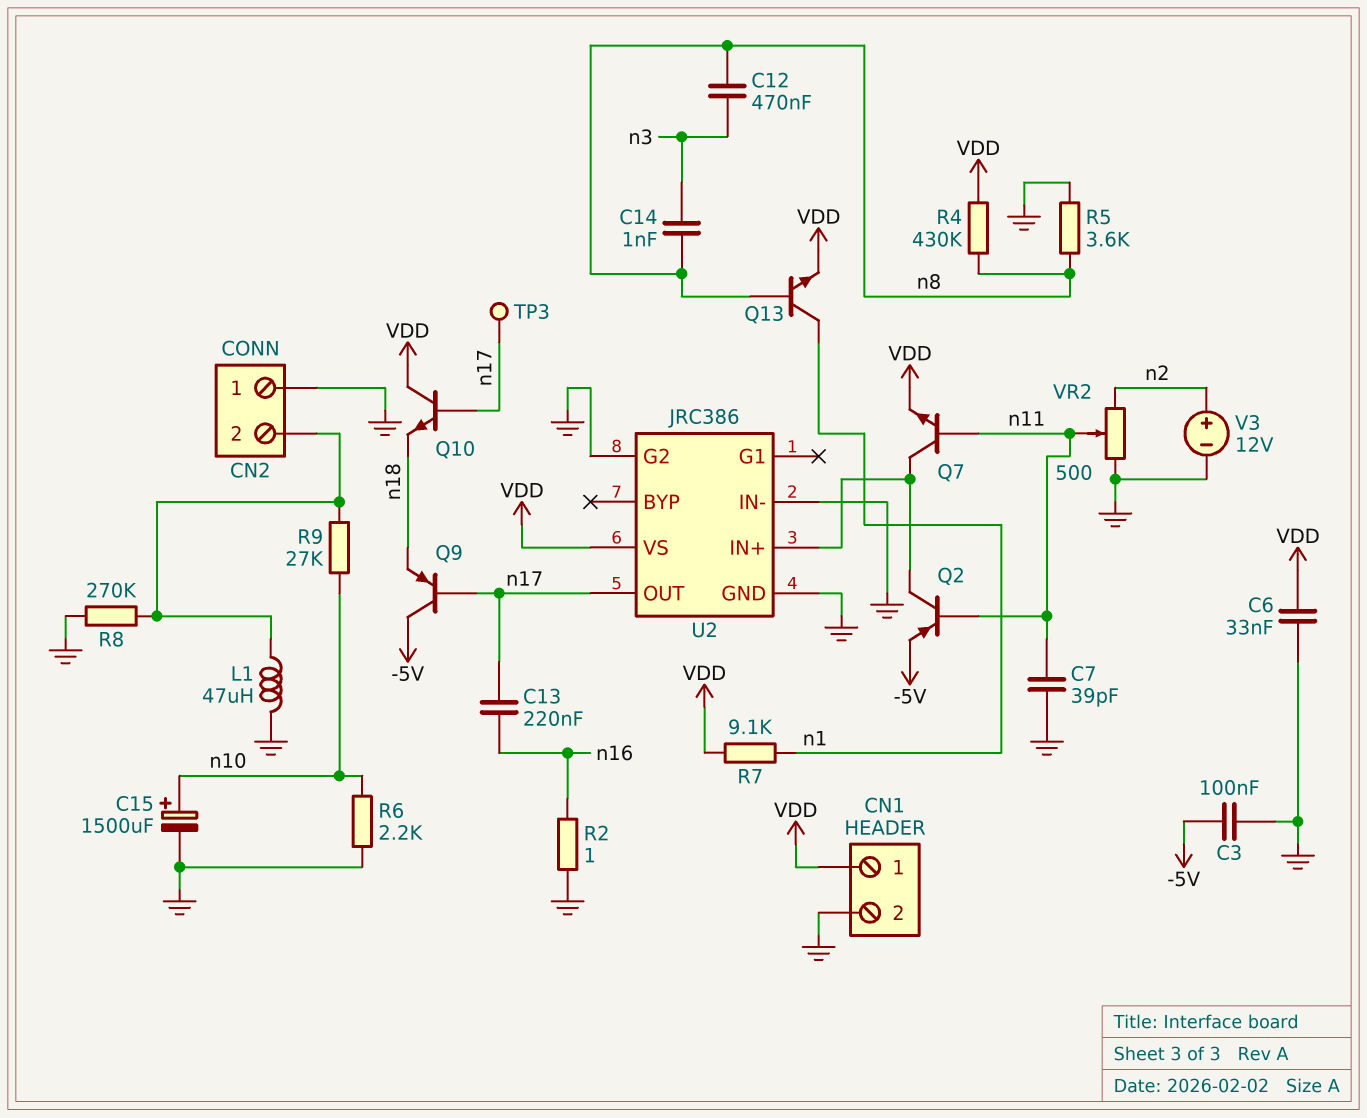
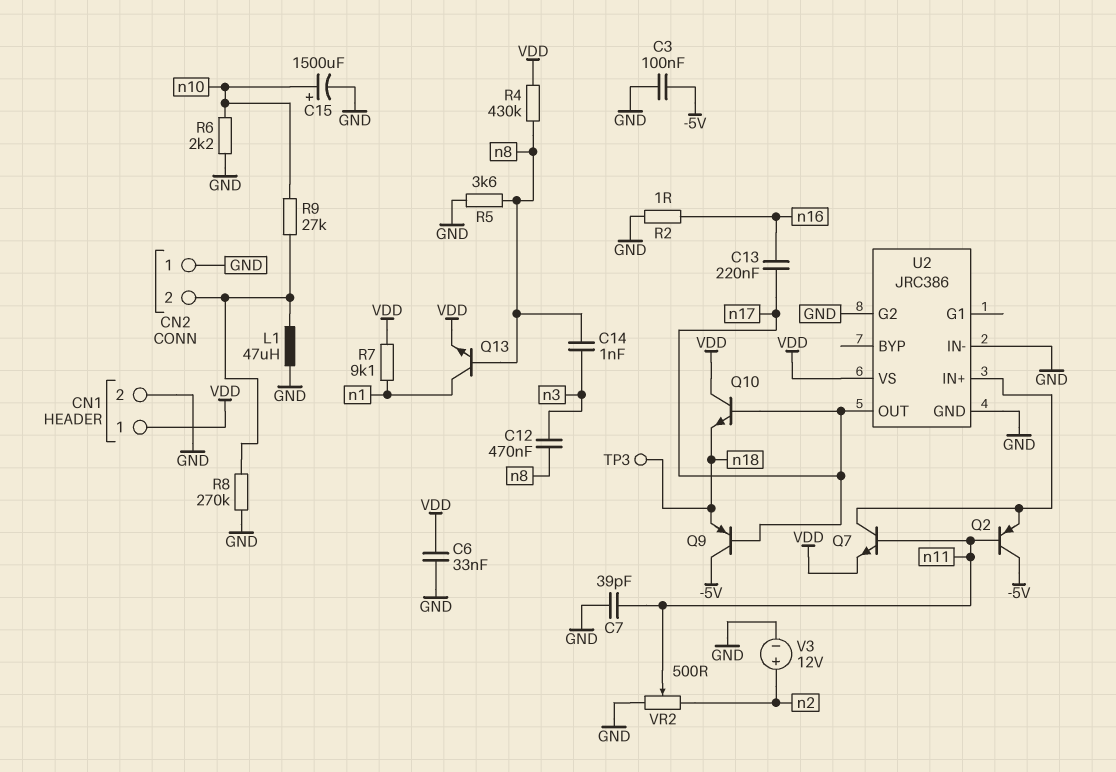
Q2: PNP (B n11, C U2/IN+, E -5V) -> PNP (B n11, C -5V, E U2/IN+)
TP3: test point (n17) -> test point (n18)

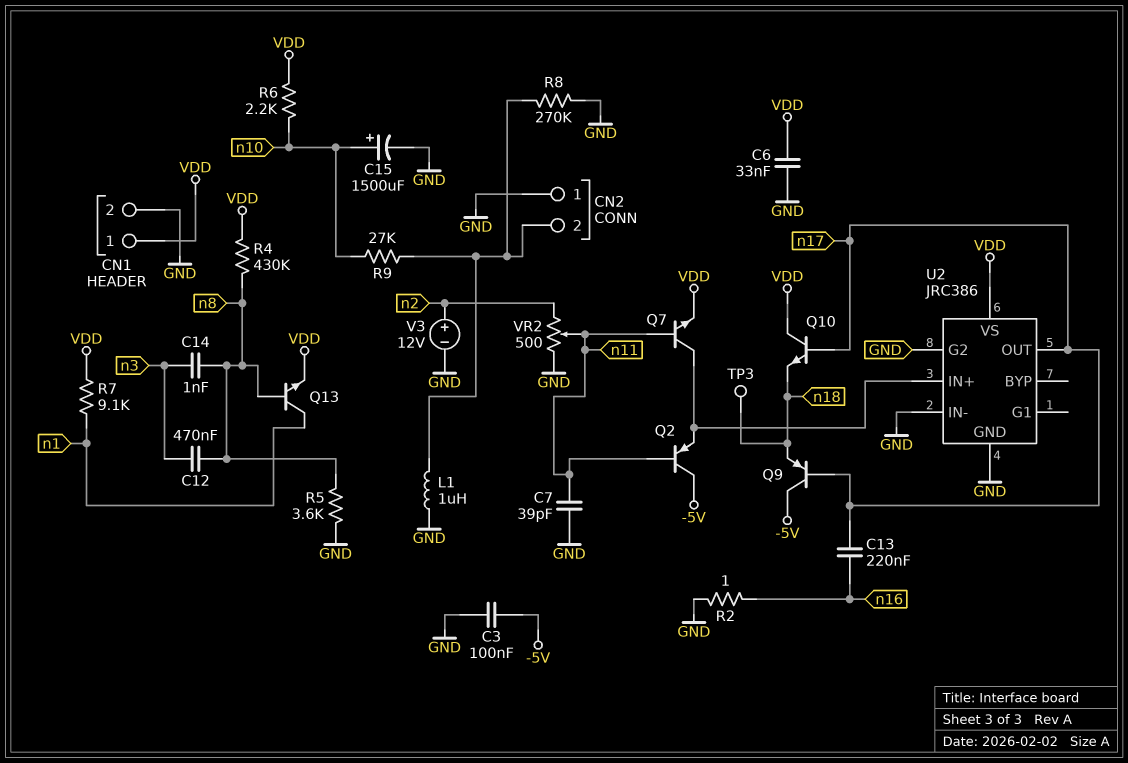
L1: 47uH (CN2/2, GND) -> 1uH (CN2/2, GND)
R6: 2.2k (GND, n10) -> 2.2k (VDD, n10)

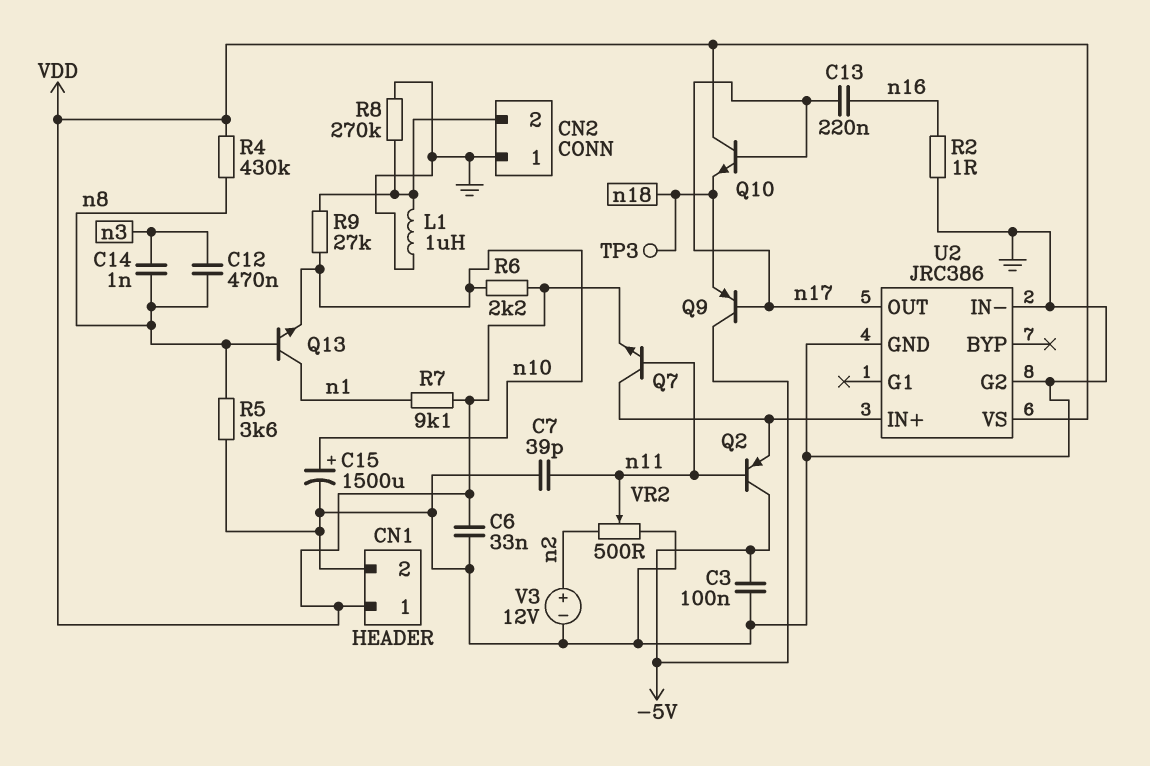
Q13: NPN (B n8, C n1, E VDD) -> NPN (B n8, C n1, E n10)

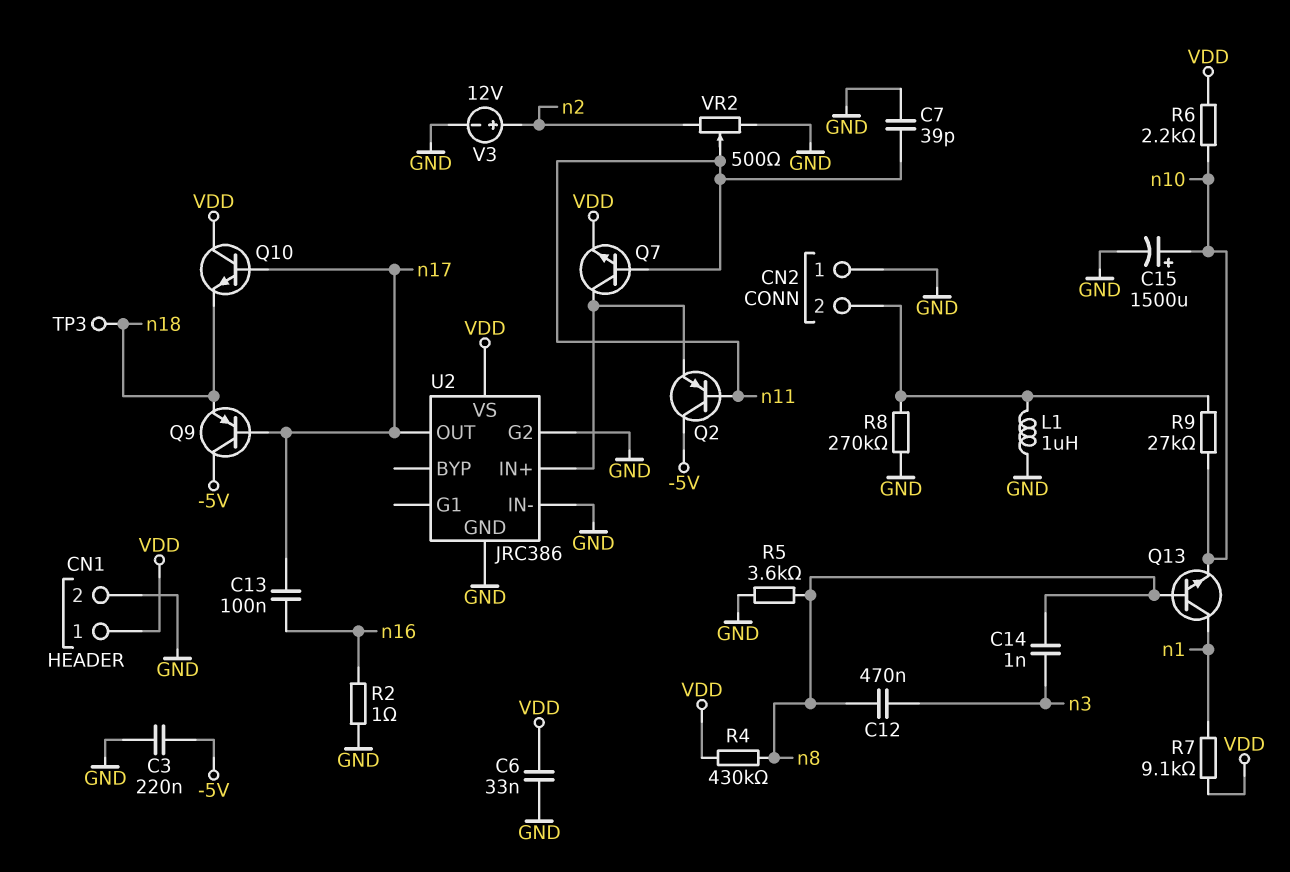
C3: 100nF (-5V, GND) -> 220nF (-5V, GND)
C13: 220nF (n16, n17) -> 100nF (n16, n17)

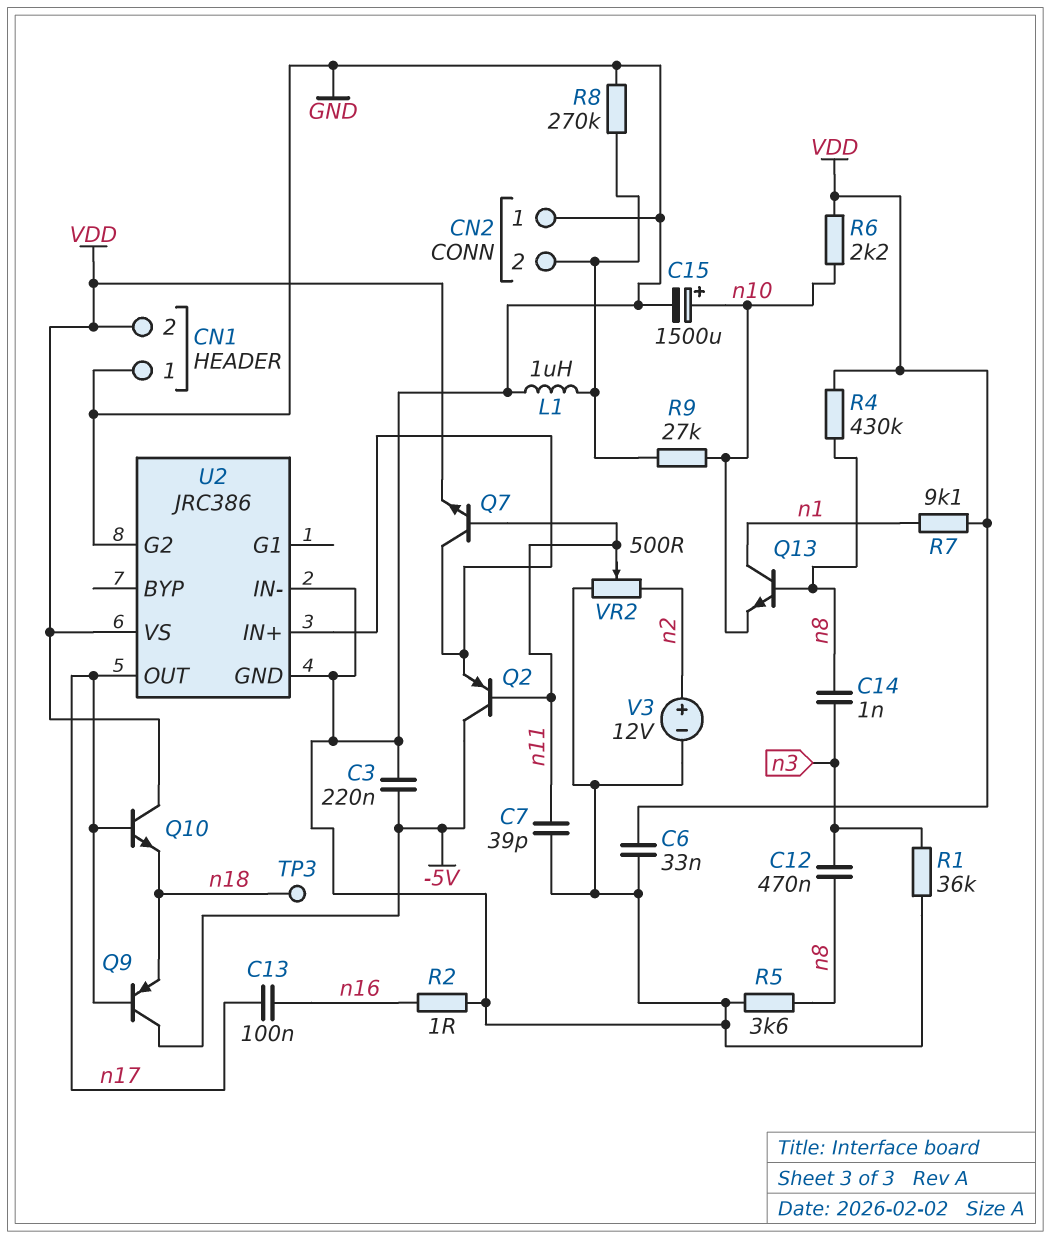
CN1 pin 1: VDD -> GND
CN1 pin 2: GND -> VDD
R1: none -> 36k (GND, n3)

